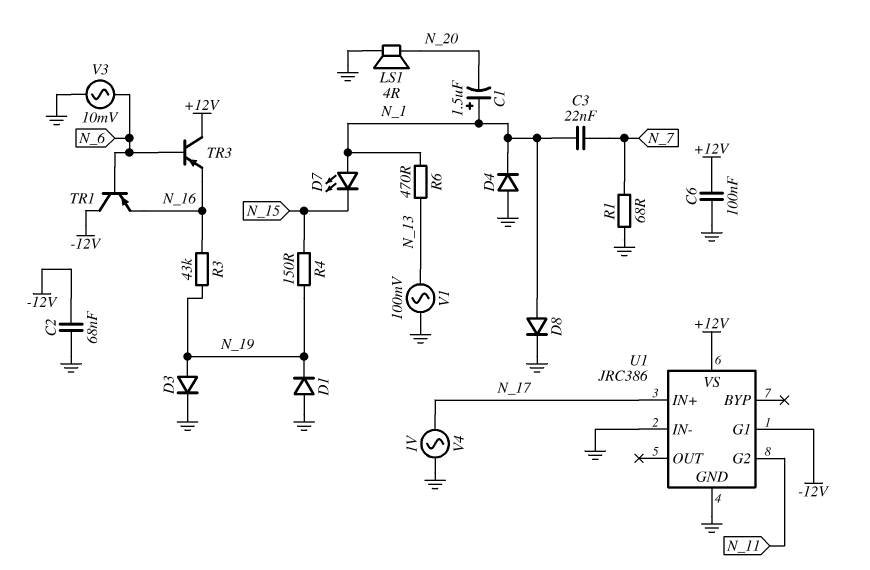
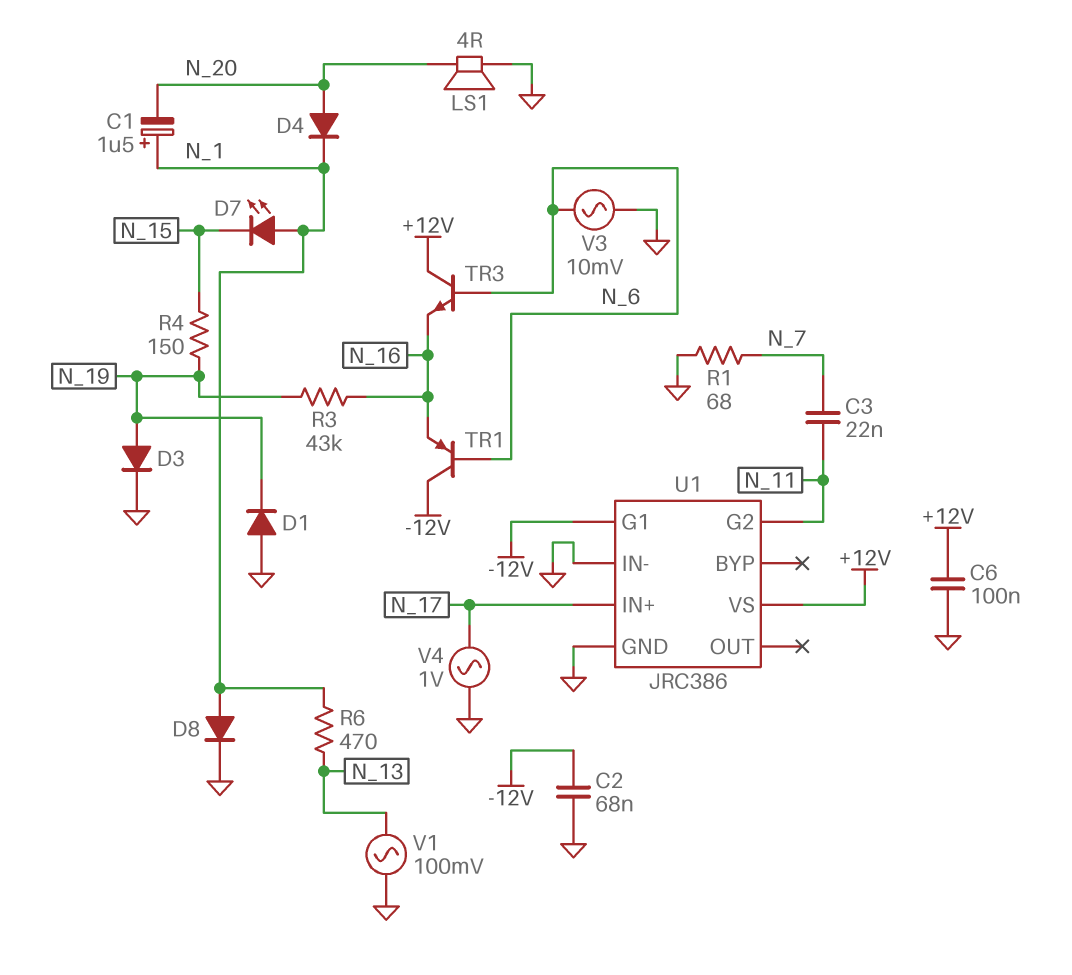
C3: 22nF (N_1, N_7) -> 22nF (N_7, N_11)
D4: diode (A GND, K N_1) -> diode (A N_20, K N_1)
TR3: PNP (B N_6, C +12V, E N_16) -> NPN (B N_6, C +12V, E N_16)

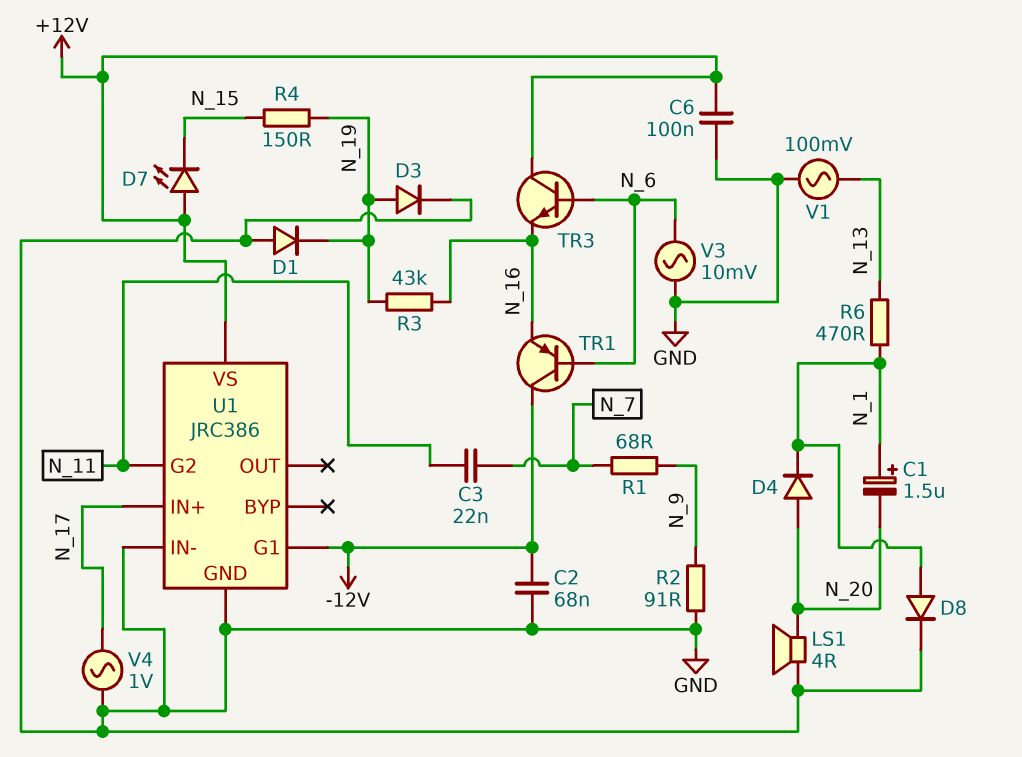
D7: LED (A N_1, K N_15) -> LED (A +12V, K N_15)
R1: 68 (GND, N_7) -> 68 (N_7, N_9)
R2: none -> 91 (GND, N_9)

